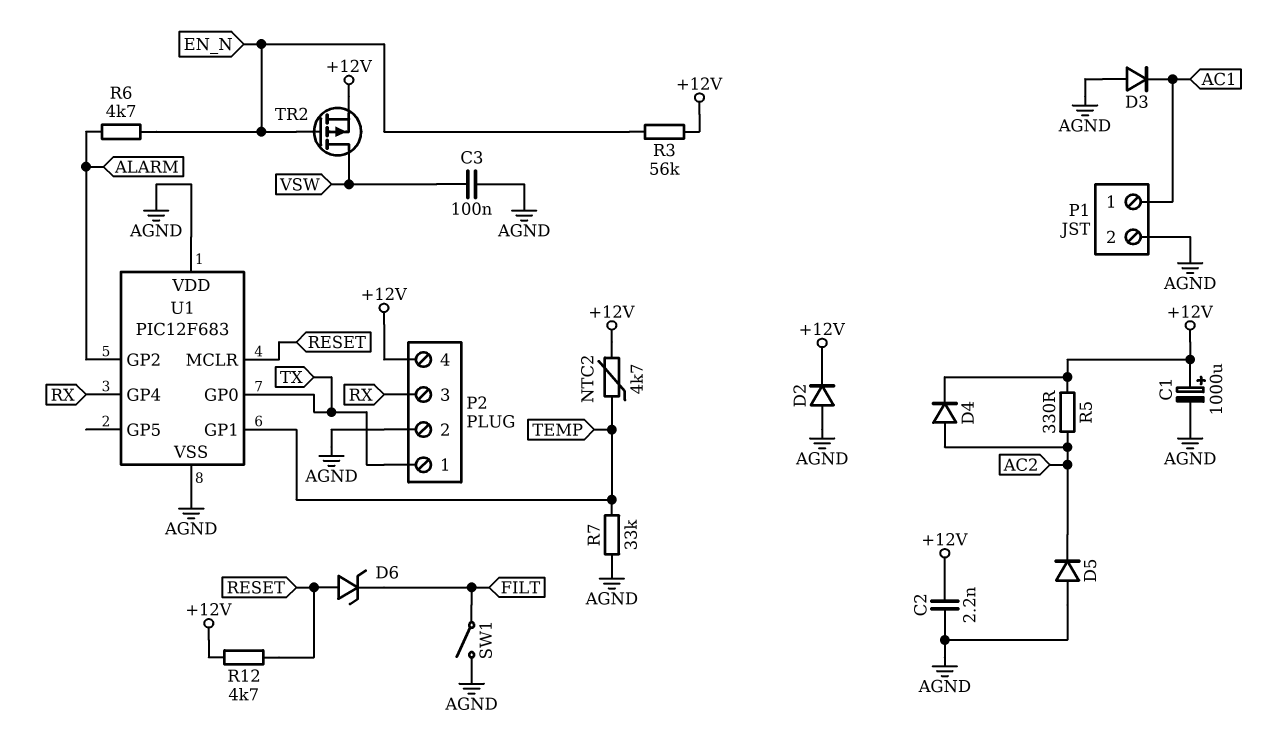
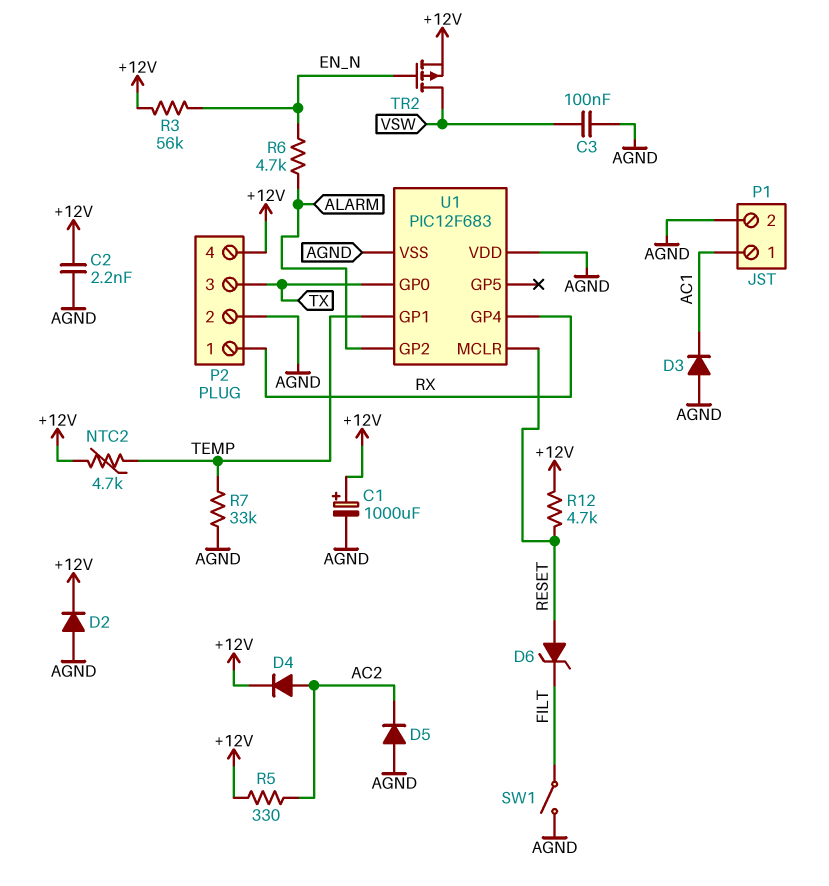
P2 pin 1: TX -> RX
P2 pin 3: RX -> TX

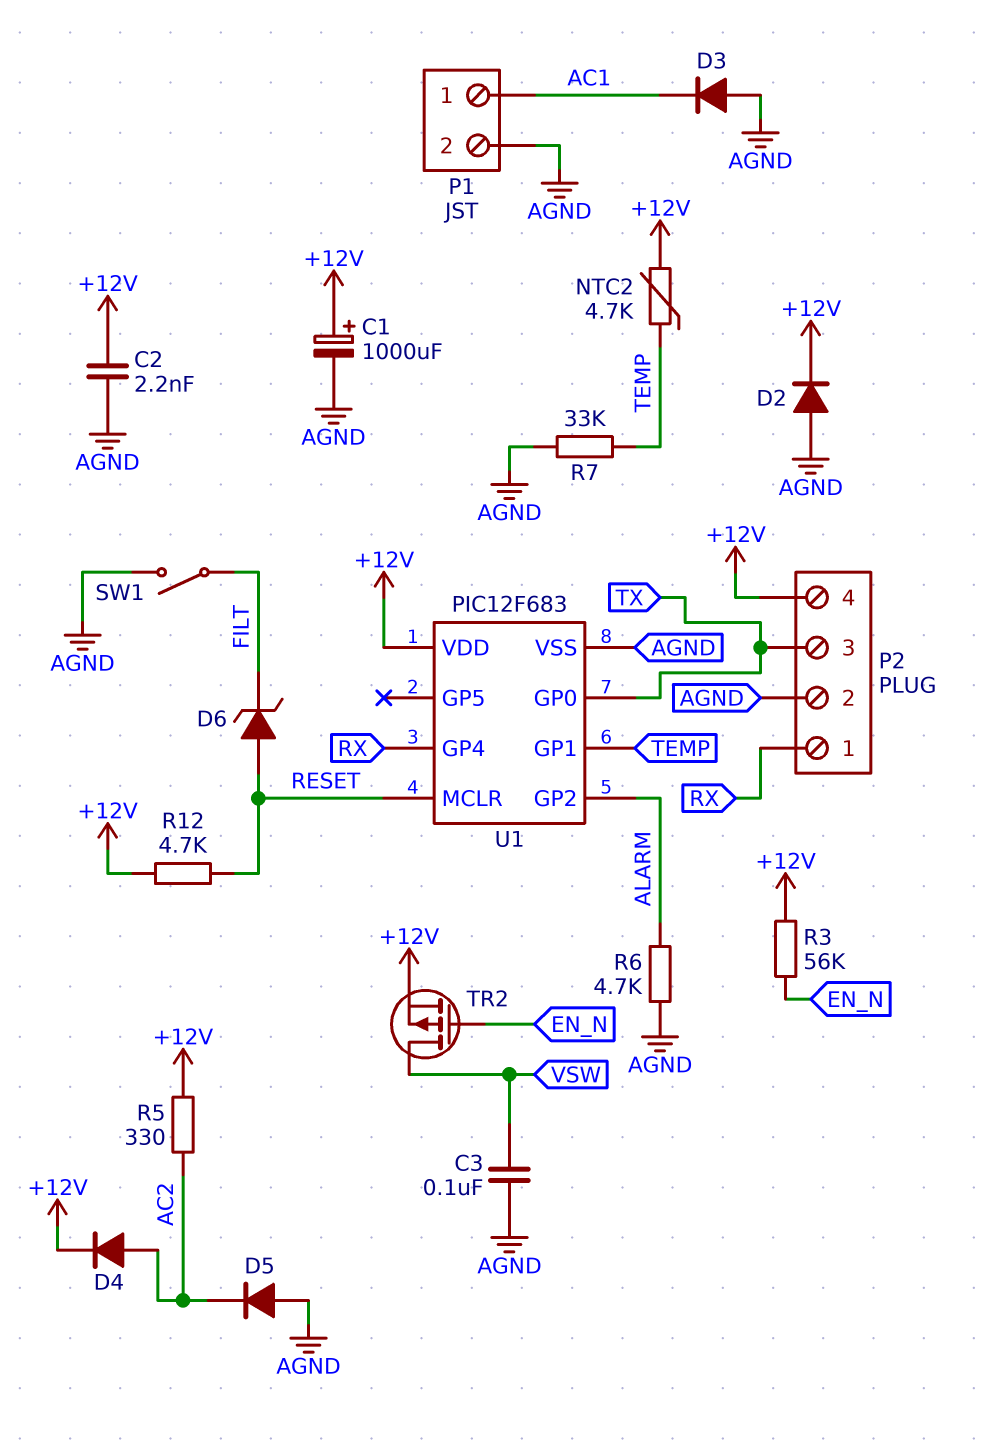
R6: 4.7k (ALARM, EN_N) -> 4.7k (AGND, ALARM)
U1 pin VDD: AGND -> +12V

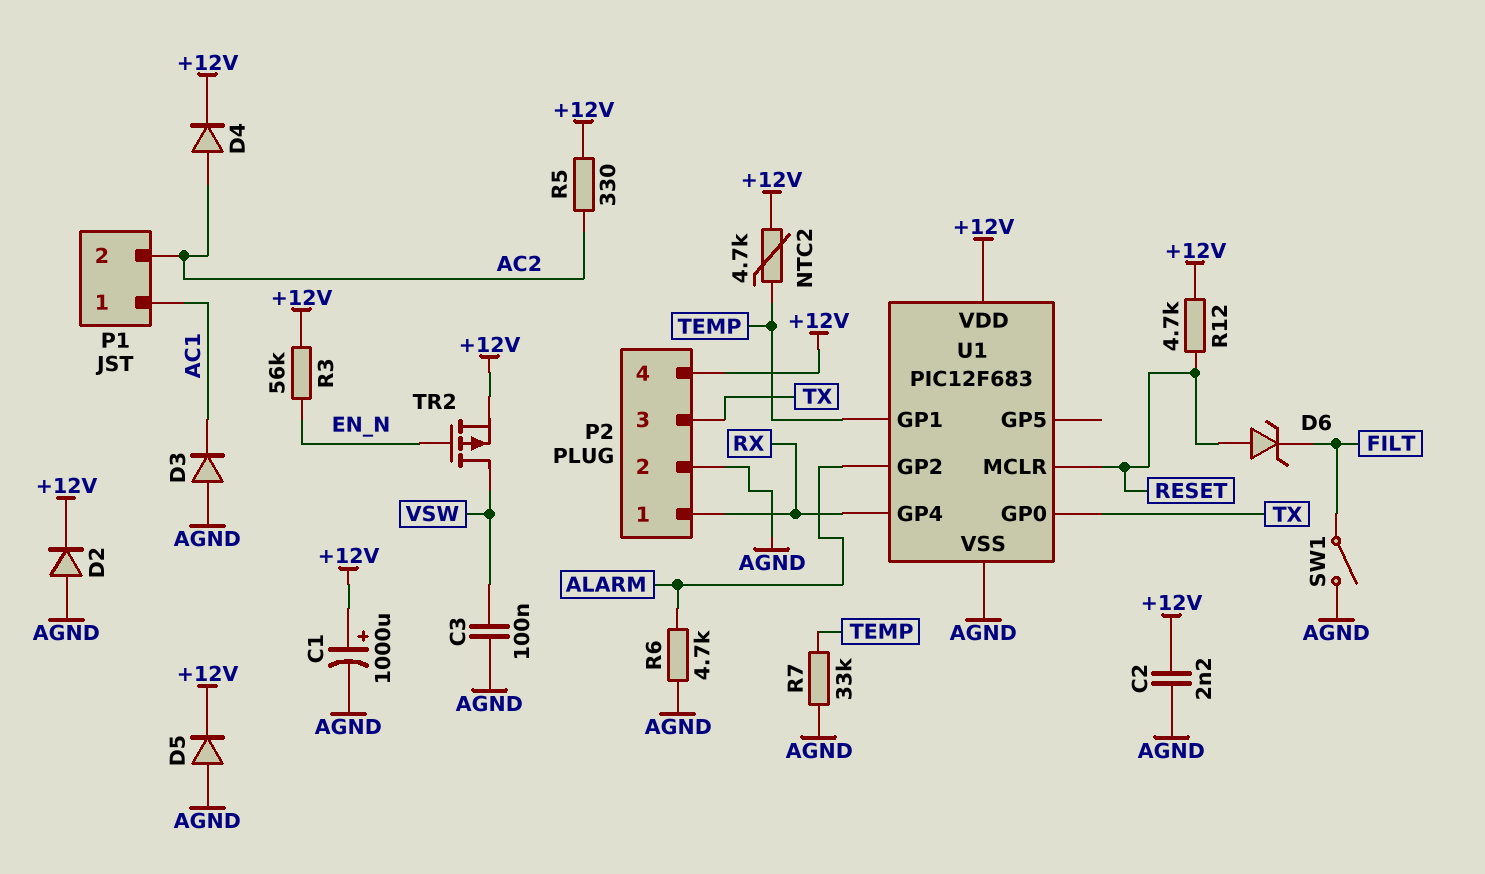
D5: diode (A AGND, K AC2) -> diode (A AGND, K +12V)
P1 pin 2: AGND -> AC2

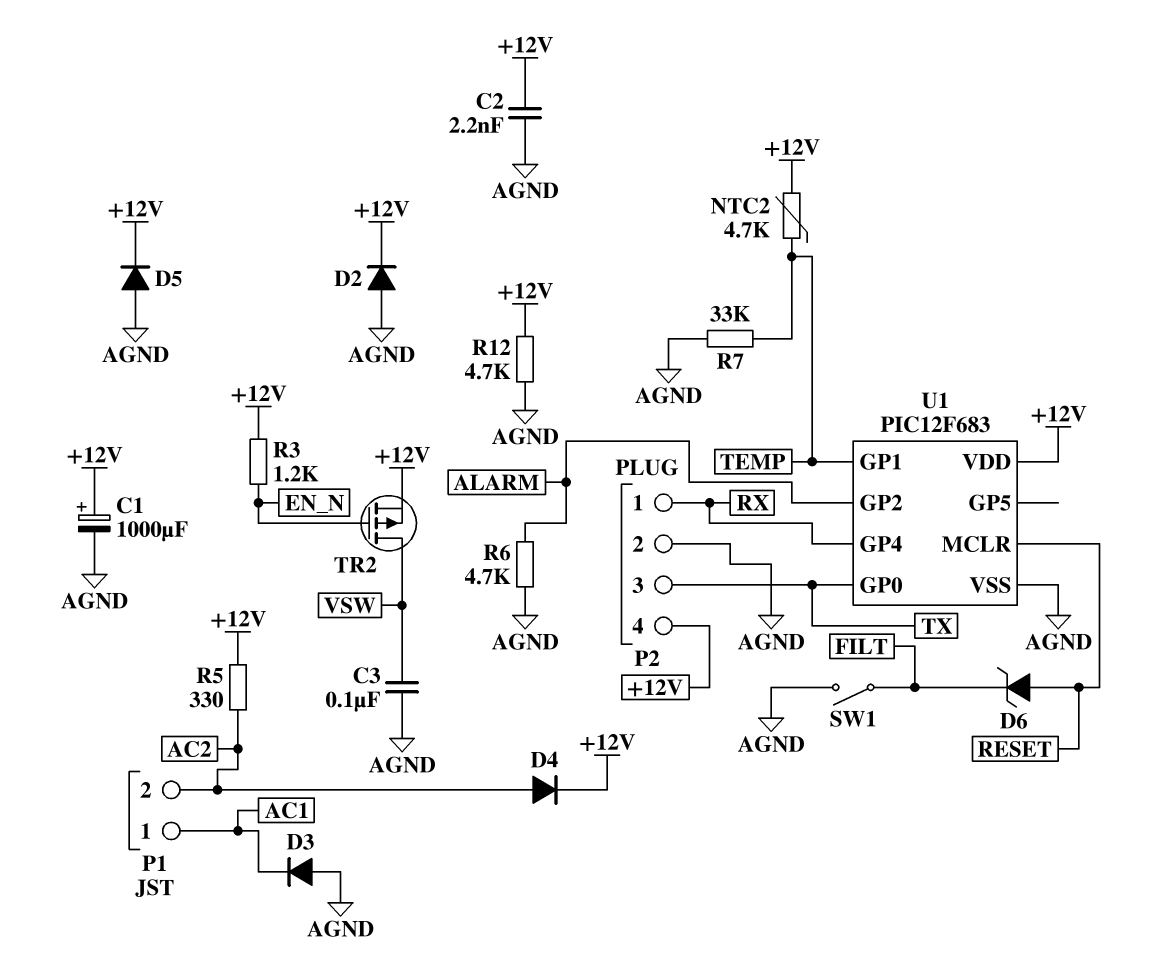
R3: 56k (+12V, EN_N) -> 1.2k (+12V, EN_N)
R12: 4.7k (+12V, RESET) -> 4.7k (+12V, AGND)

